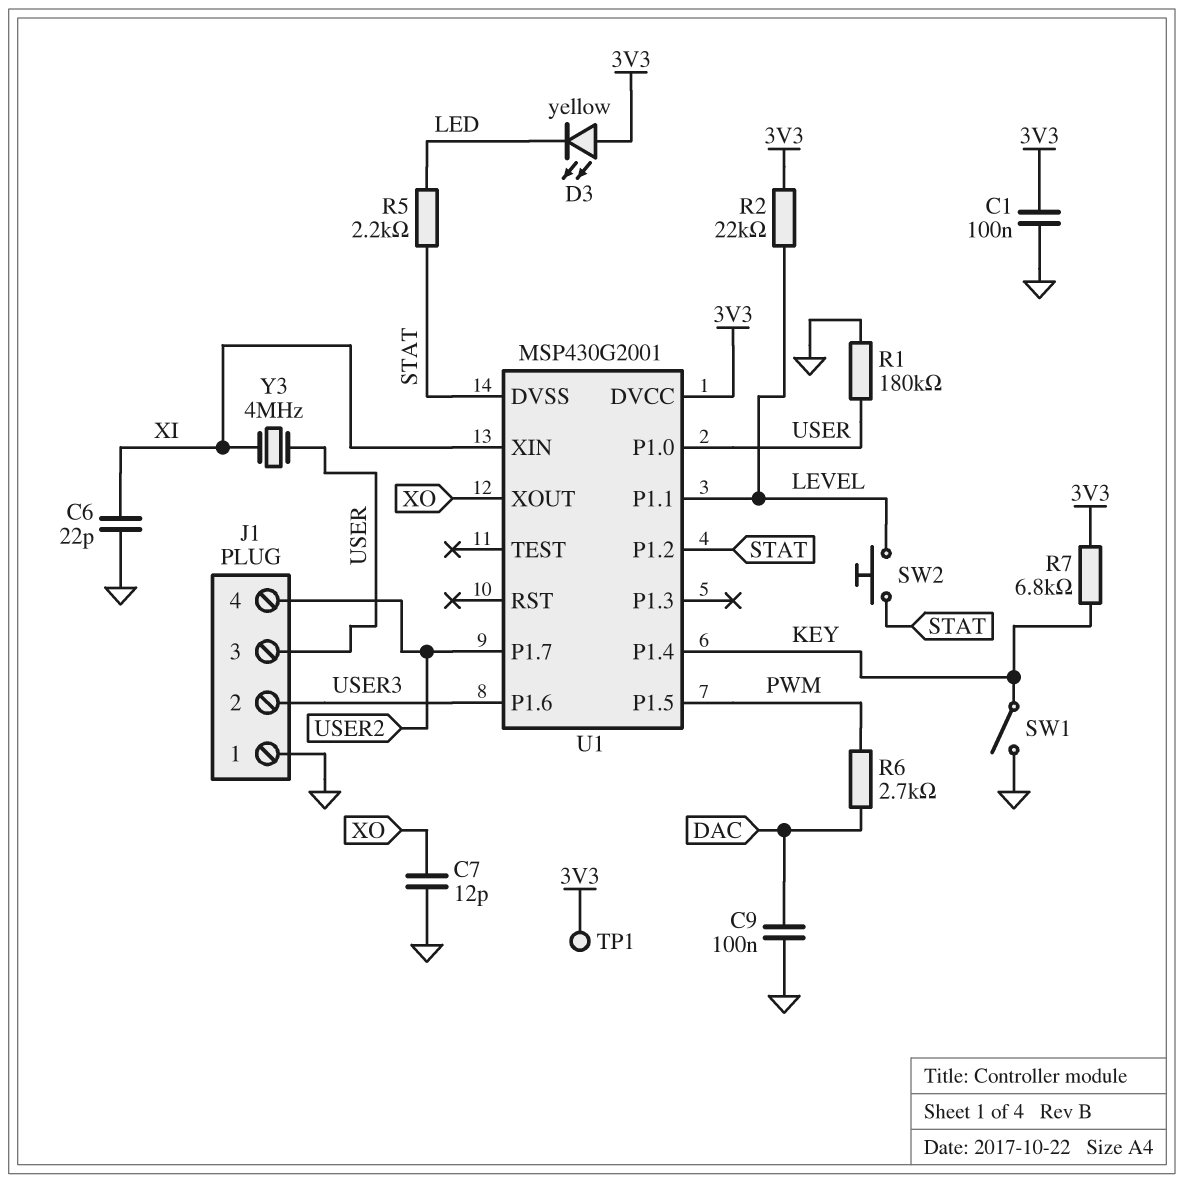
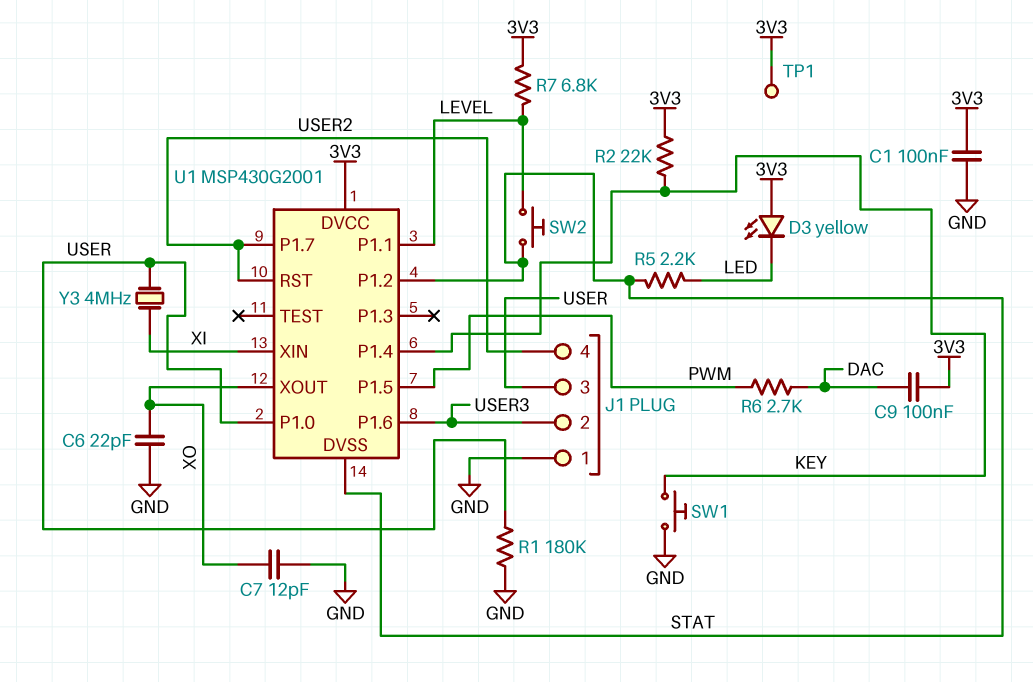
C6: 22pF (GND, XI) -> 22pF (GND, XO)
C9: 100nF (DAC, GND) -> 100nF (3V3, DAC)
R2: 22k (3V3, LEVEL) -> 22k (3V3, KEY)
R7: 6.8k (3V3, KEY) -> 6.8k (3V3, LEVEL)
SW1: switch (GND, KEY) -> button (GND, KEY)
U1 pin RST: none -> USER2

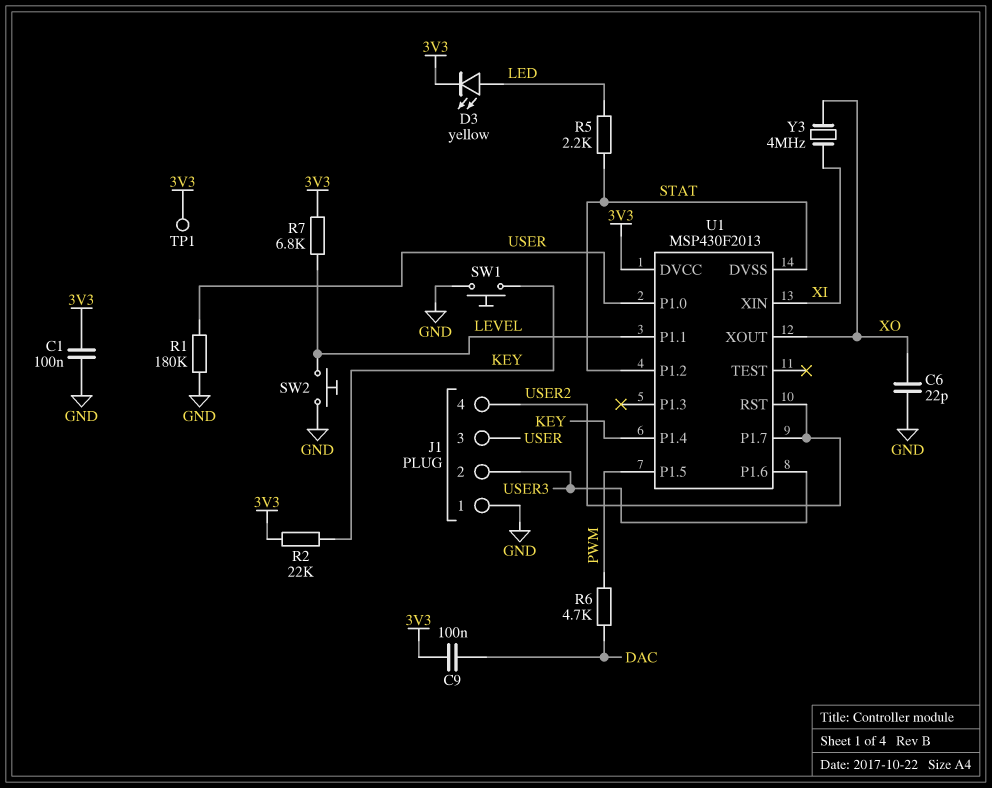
C7: 12pF (GND, XO) -> none
D3: LED yellow (A 3V3, K LED) -> LED yellow (A LED, K 3V3)
R6: 2.7k (DAC, PWM) -> 4.7k (DAC, PWM)
SW2: button (LEVEL, STAT) -> button (GND, LEVEL)
U1: MSP430G2001 -> MSP430F2013
Y3: 4MHz (USER, XI) -> 4MHz (XI, XO)

